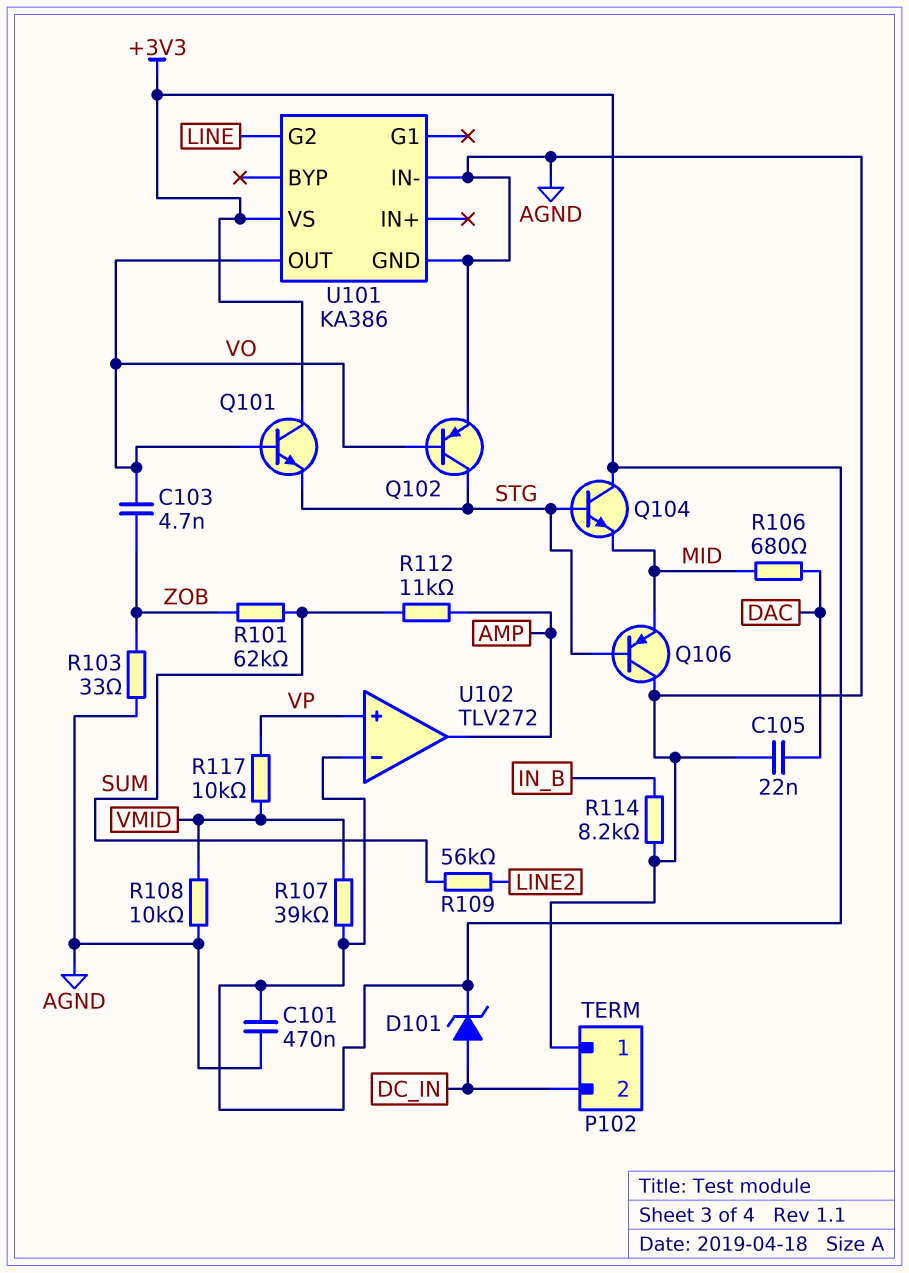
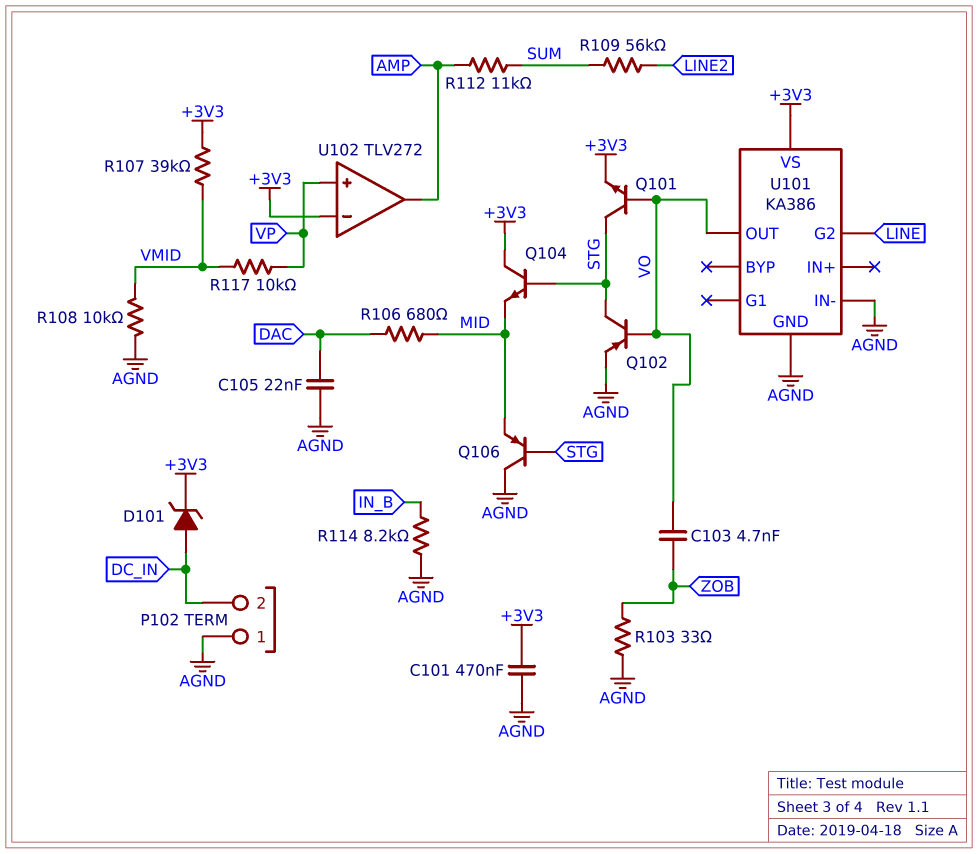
Q101: NPN (B VO, C +3V3, E STG) -> NPN (B VO, C STG, E +3V3)
R101: 62k (SUM, ZOB) -> none

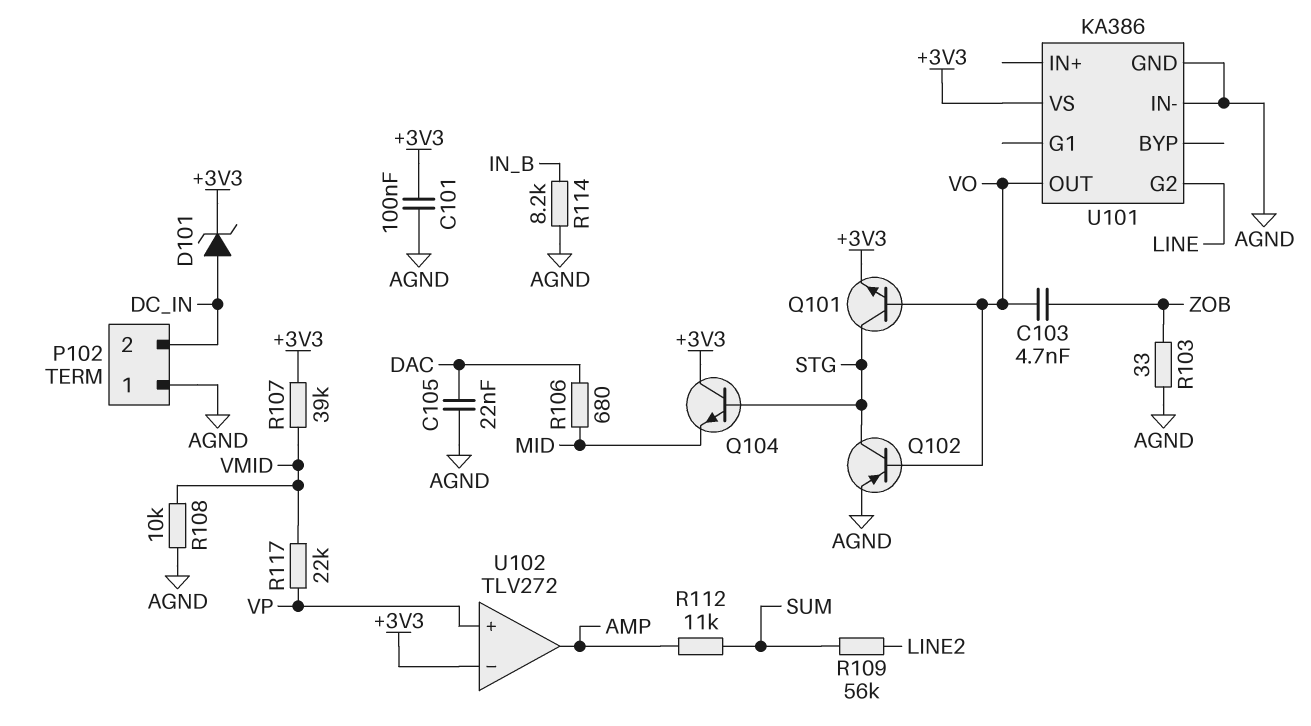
C101: 470nF (+3V3, AGND) -> 100nF (+3V3, AGND)
Q106: PNP (B STG, C AGND, E MID) -> none
R117: 10k (VMID, VP) -> 22k (VMID, VP)

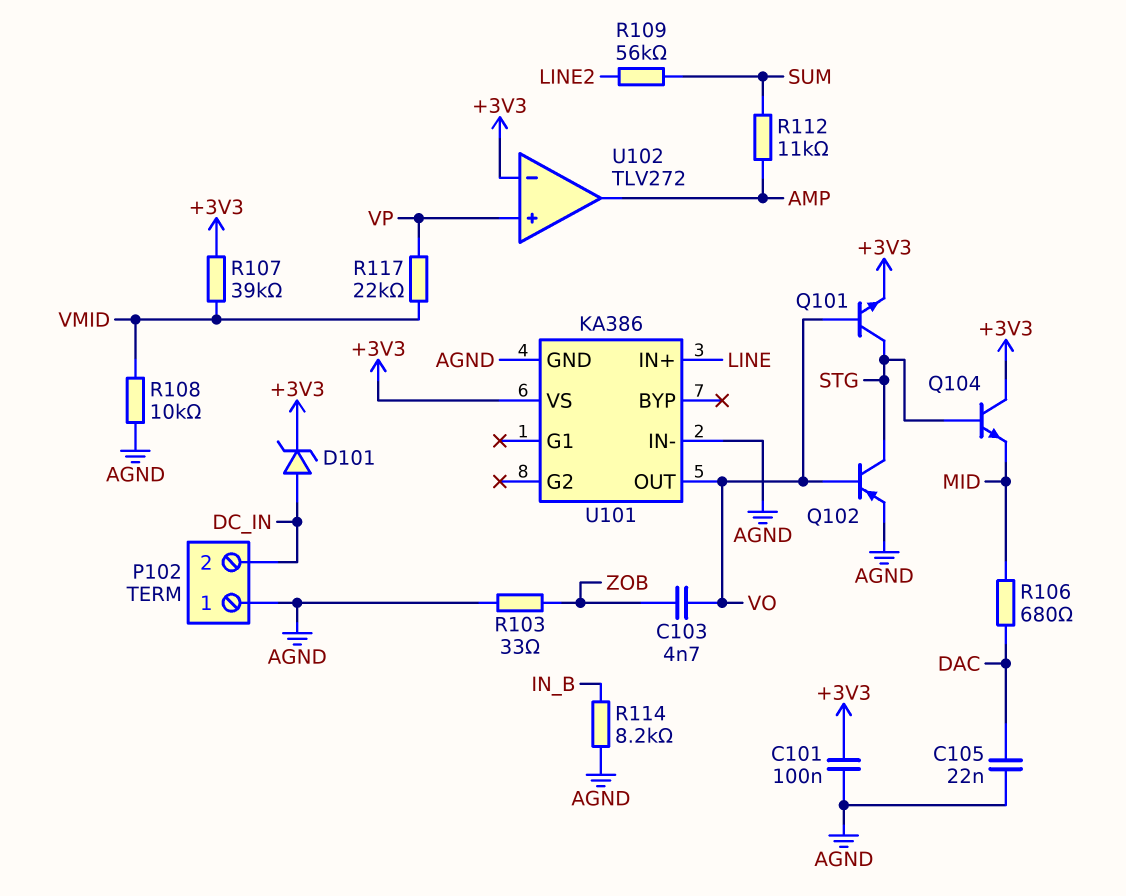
U101 pin G2: LINE -> none
U101 pin IN+: none -> LINE

